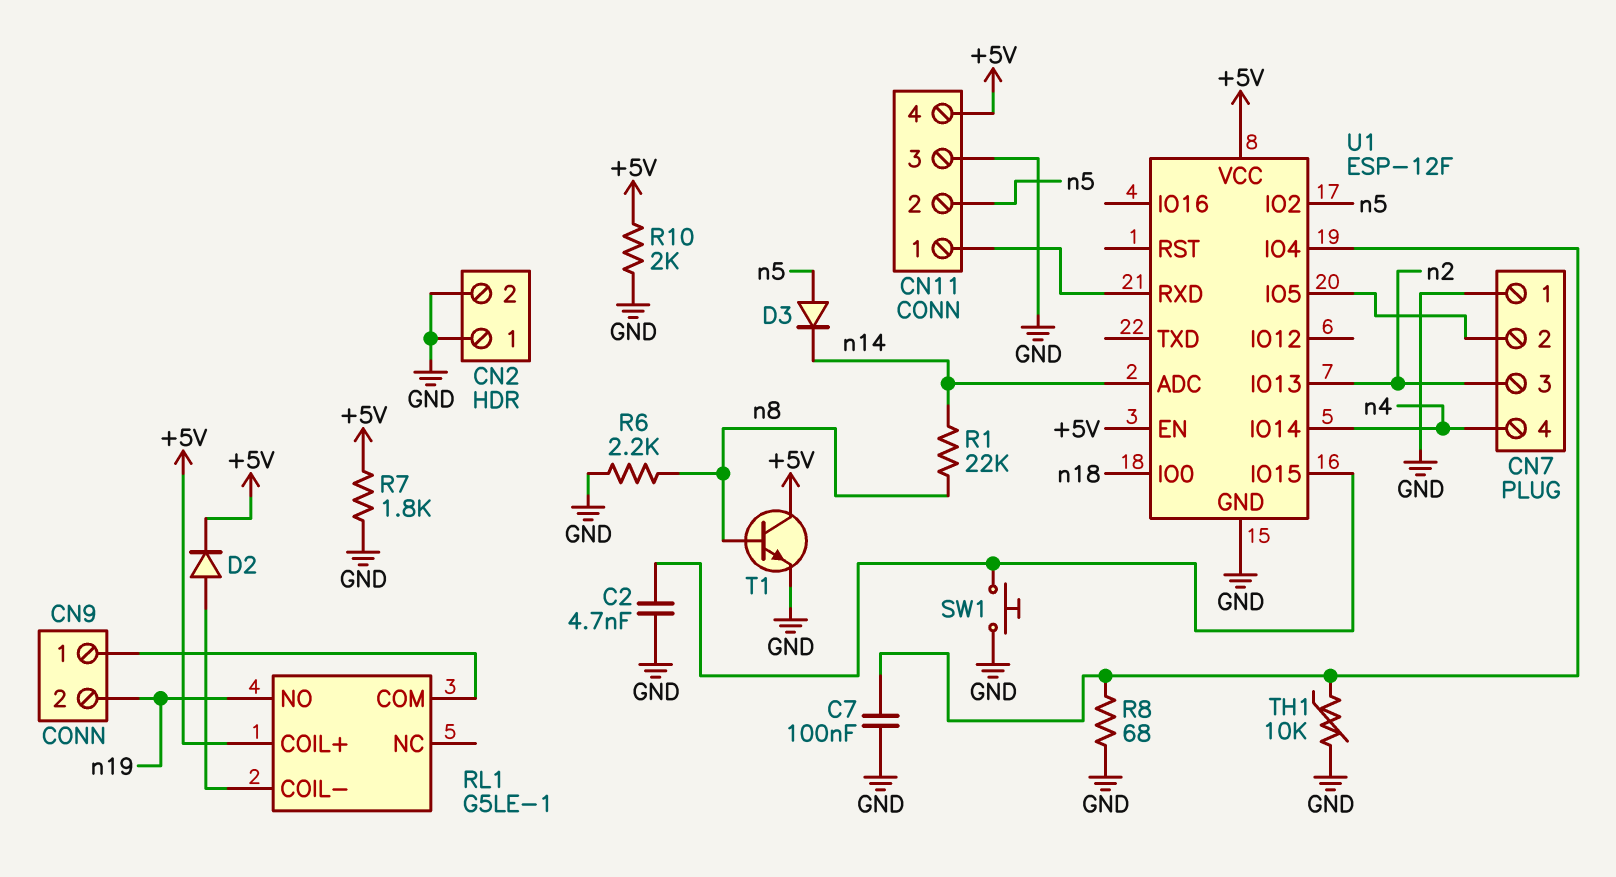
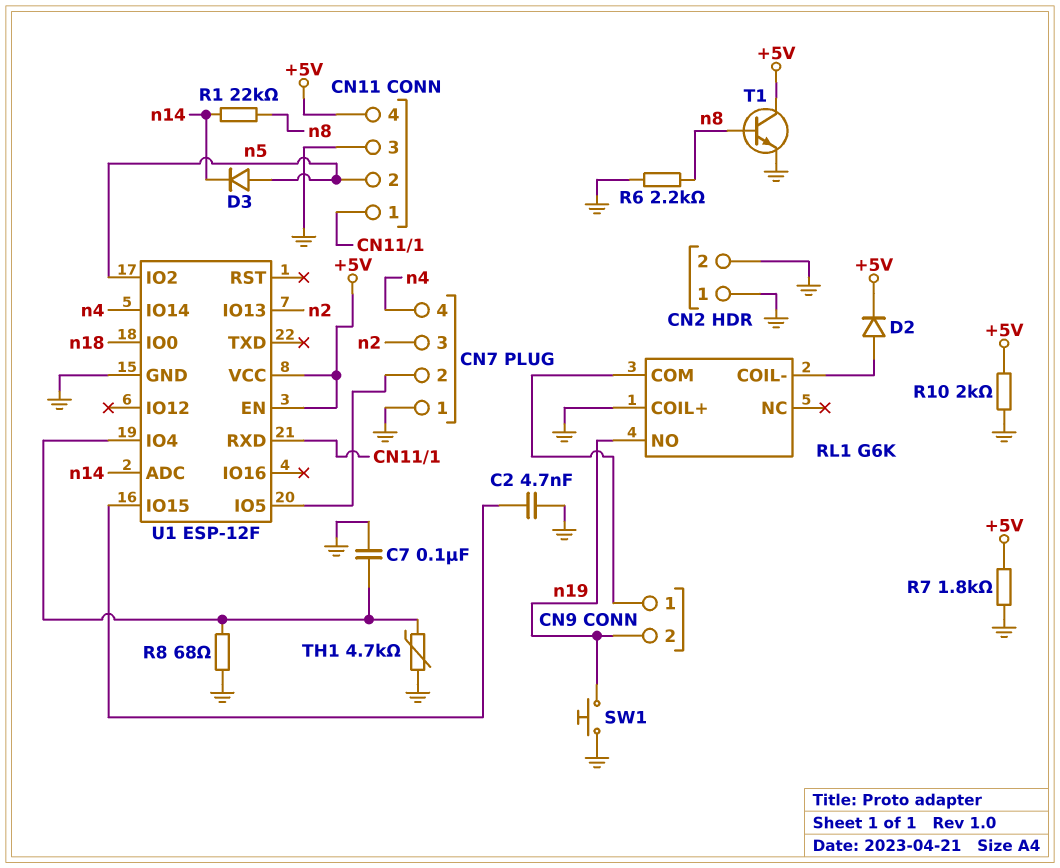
RL1: G5LE-1 -> G6K
RL1 pin COIL+: +5V -> GND
SW1: button (GND, U1/IO15) -> button (GND, n19)
TH1: 10k (GND, U1/IO4) -> 4.7k (GND, U1/IO4)

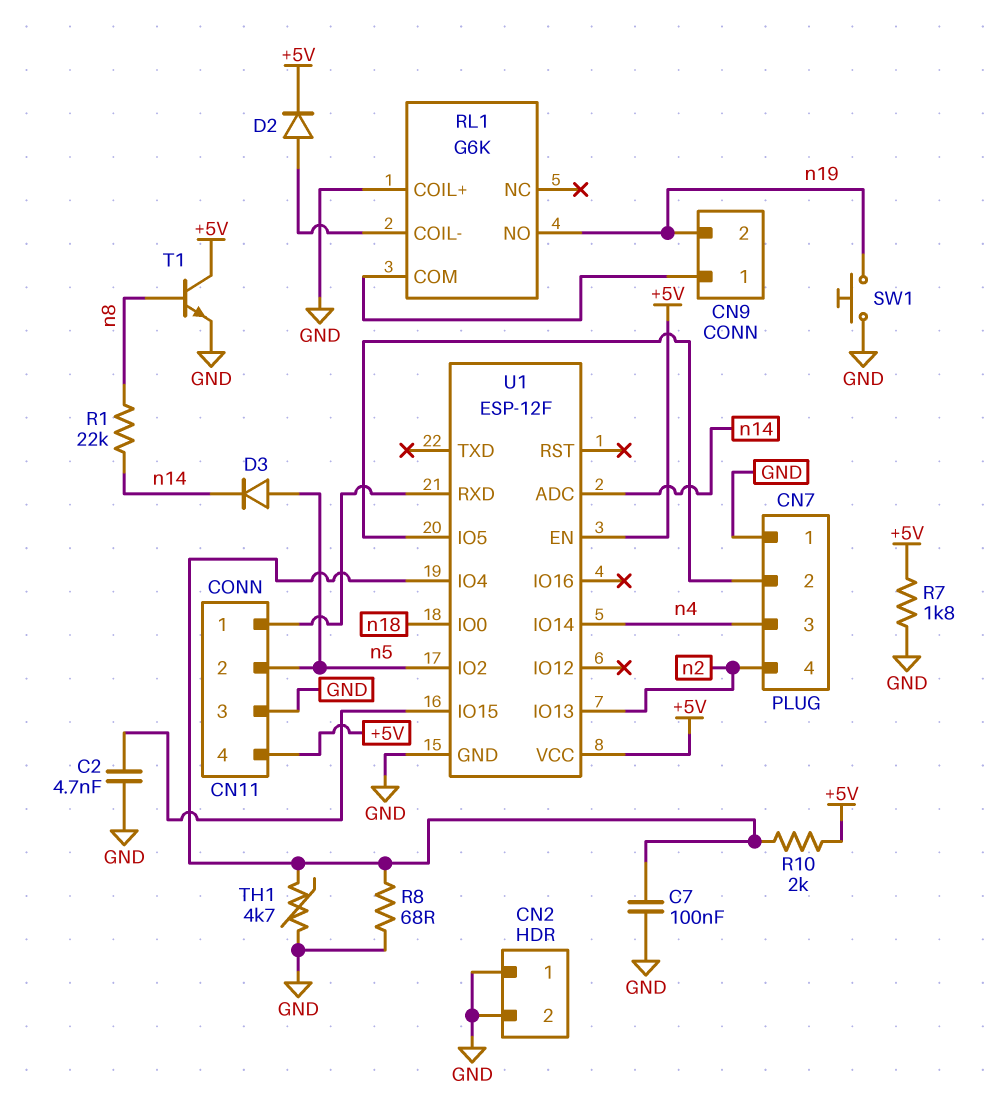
CN7 pin 3: n2 -> n4
CN7 pin 4: n4 -> n2
R6: 2.2k (GND, n8) -> none
R10: 2k (+5V, GND) -> 2k (+5V, U1/IO4)

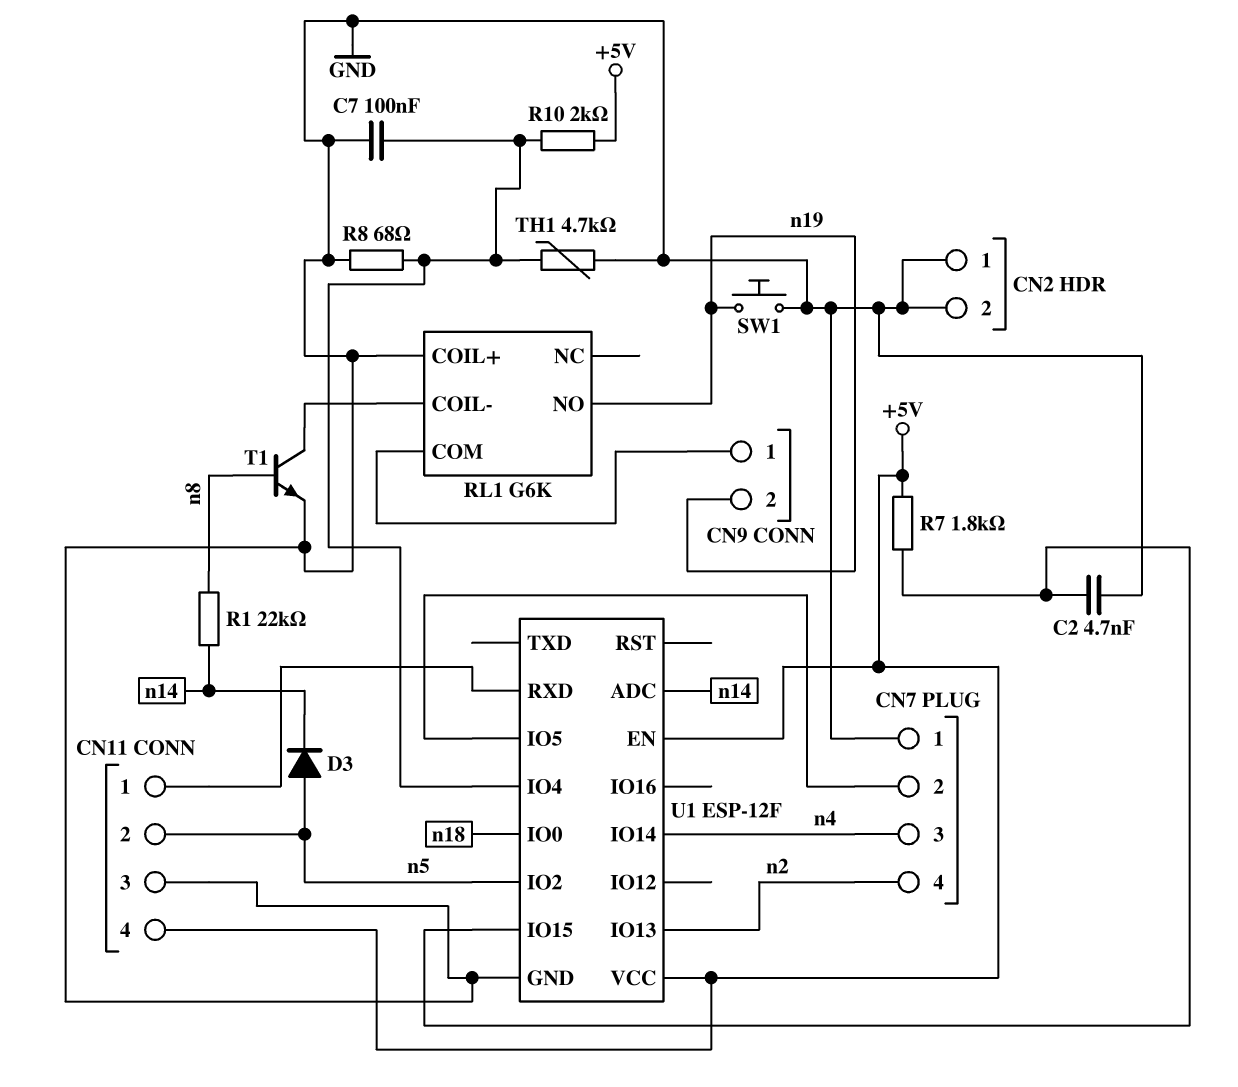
D2: diode (A RL1/COIL-, K +5V) -> none
R7: 1.8k (+5V, GND) -> 1.8k (+5V, U1/IO15)
T1: NPN (B n8, C +5V, E GND) -> NPN (B n8, C RL1/COIL-, E GND)

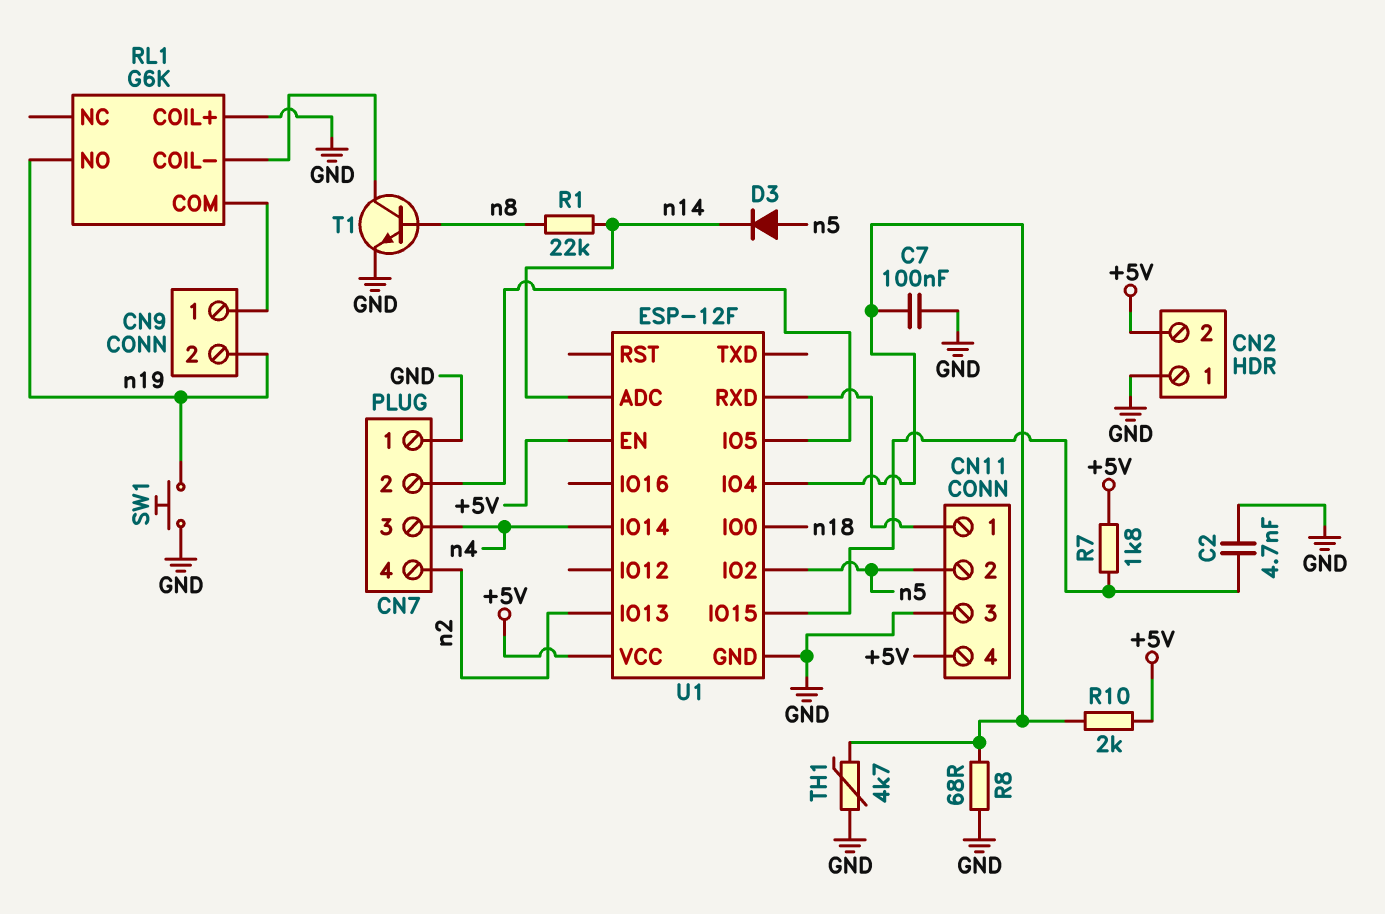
CN2 pin 2: GND -> +5V

